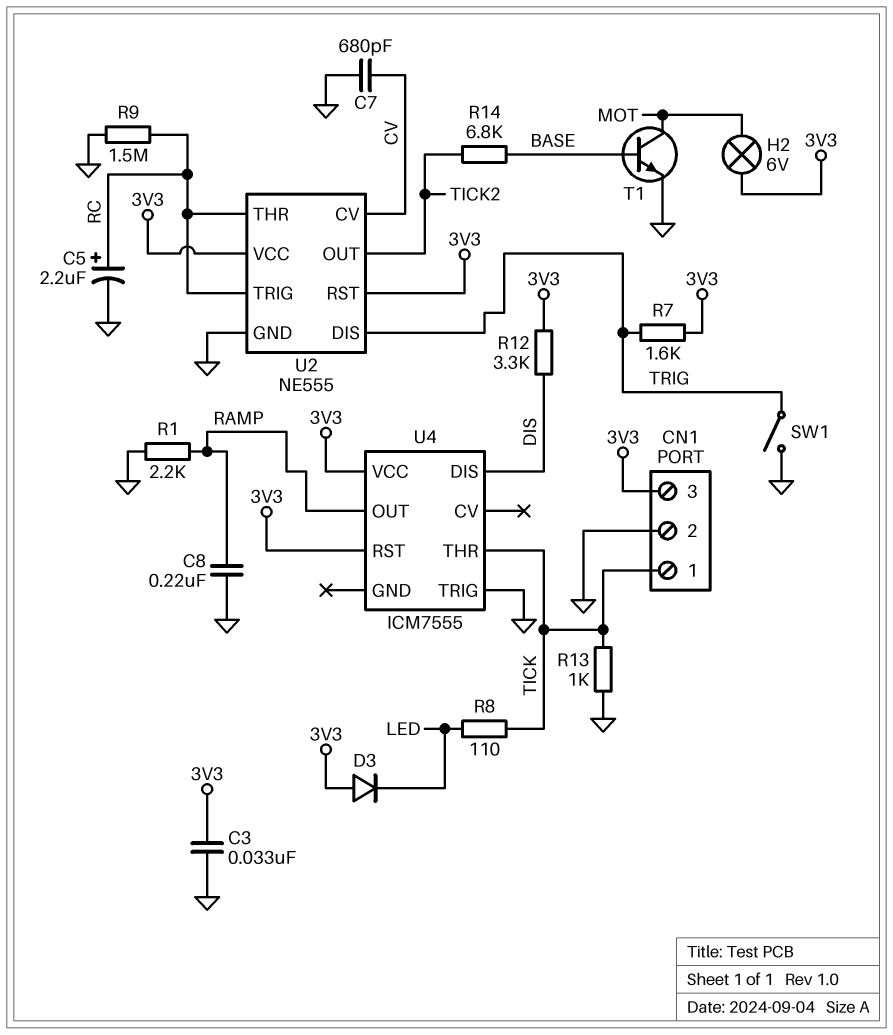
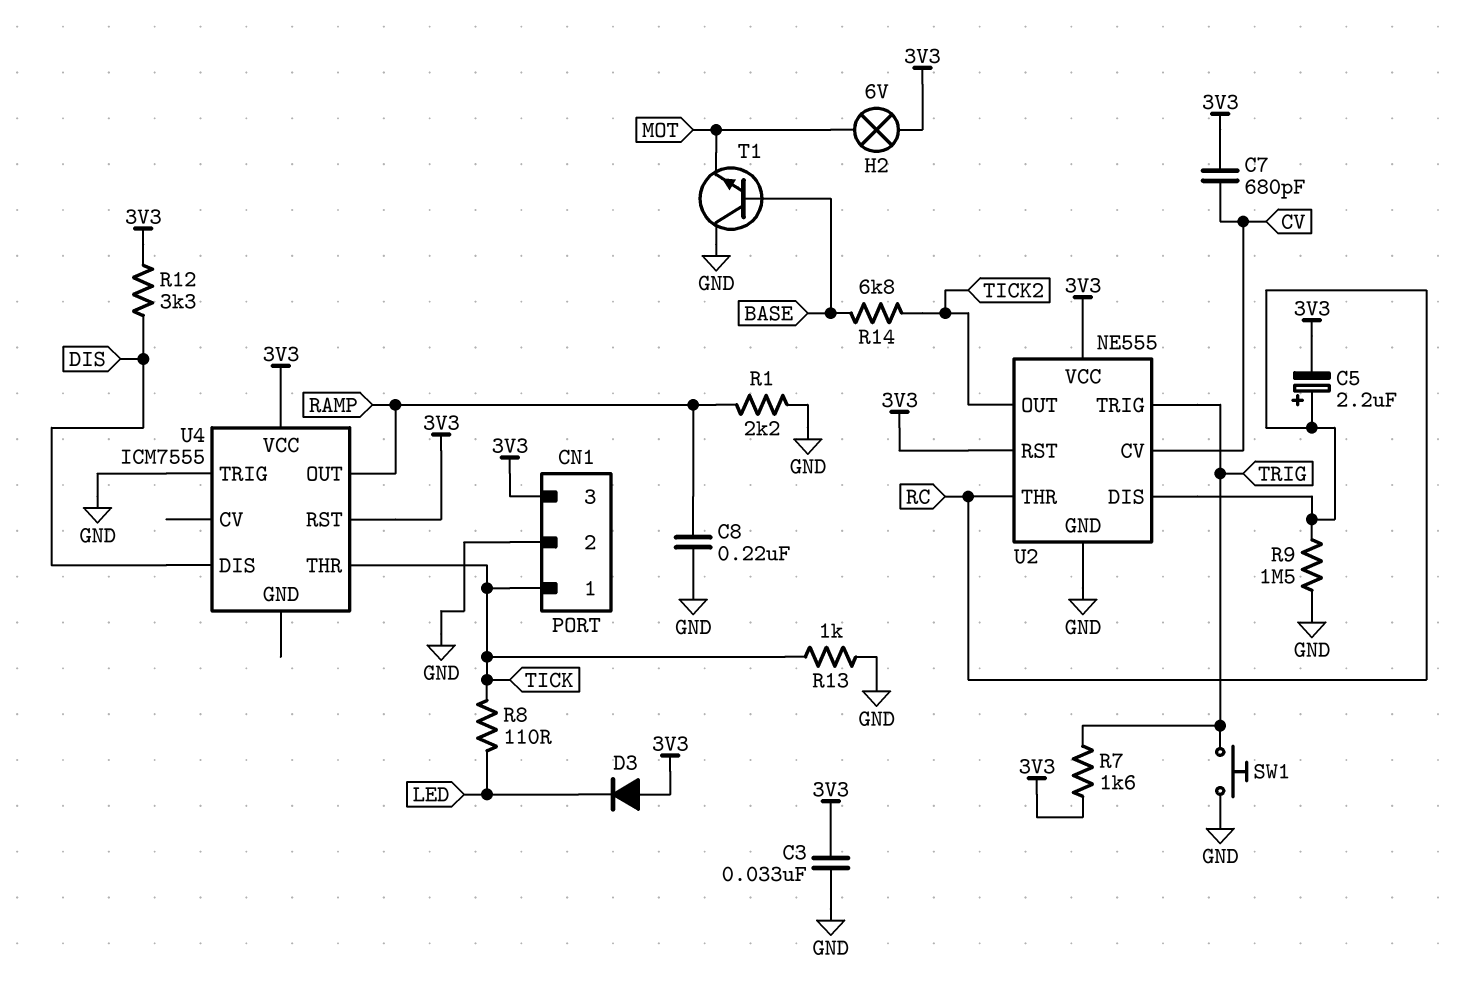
C5: 2.2uF (plus RC, minus GND) -> 2.2uF (plus RC, minus 3V3)
C7: 680pF (CV, GND) -> 680pF (3V3, CV)
SW1: switch (GND, TRIG) -> button (GND, TRIG)
T1: NPN (B BASE, C MOT, E GND) -> NPN (B BASE, C GND, E MOT)
U2 pin DIS: TRIG -> RC
U2 pin TRIG: RC -> TRIG

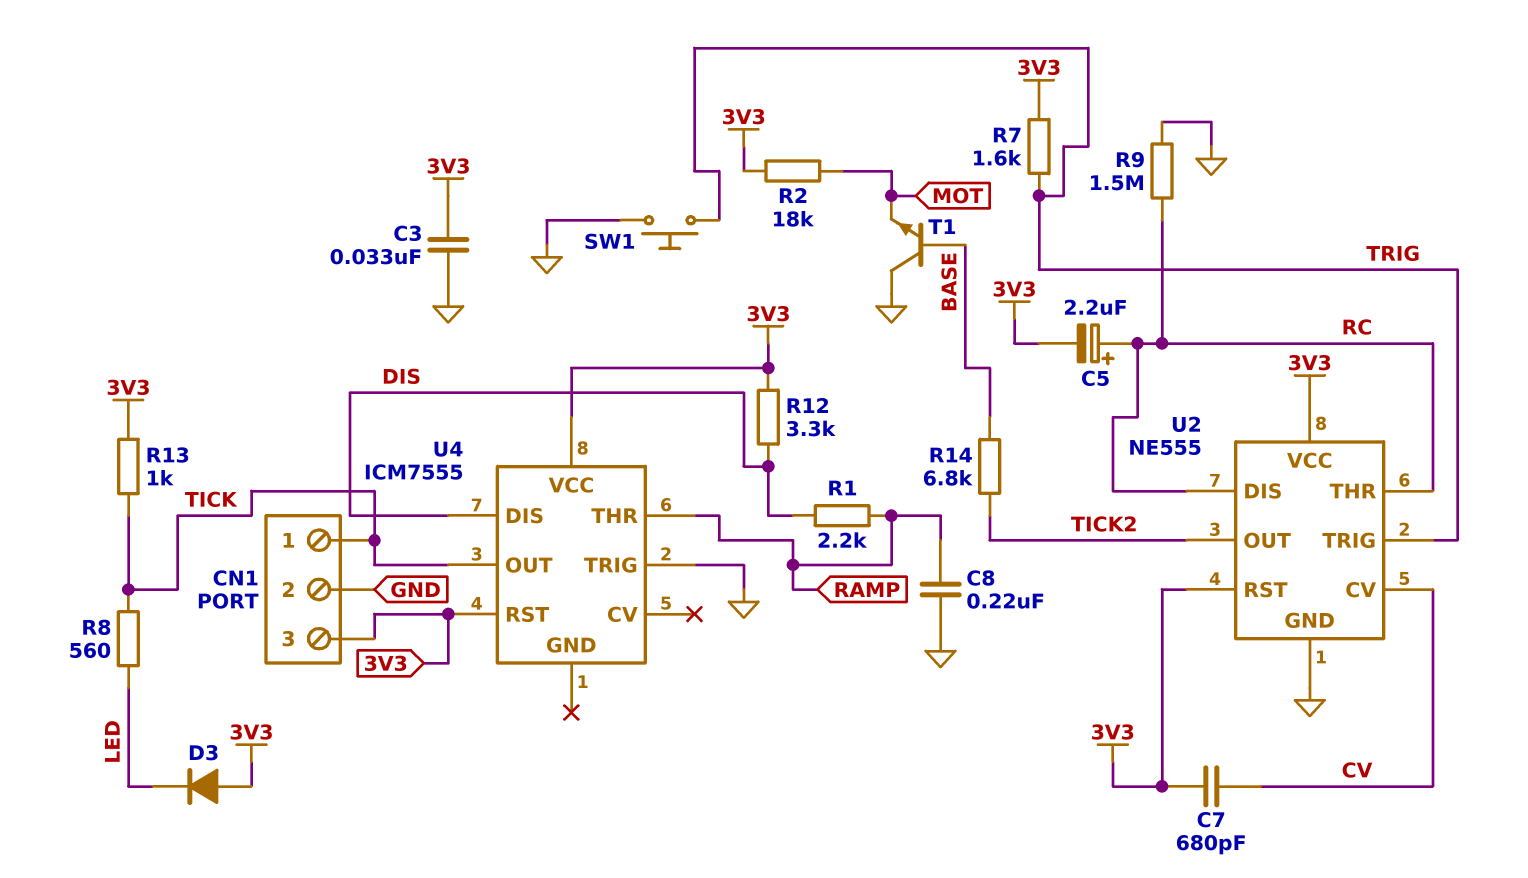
H2: lamp 6V (3V3, MOT) -> none
R1: 2.2k (GND, RAMP) -> 2.2k (DIS, RAMP)
R2: none -> 18k (3V3, MOT)
R8: 110 (LED, TICK) -> 560 (LED, TICK)
R13: 1k (GND, TICK) -> 1k (3V3, TICK)
U4 pin OUT: RAMP -> TICK
U4 pin THR: TICK -> RAMP

